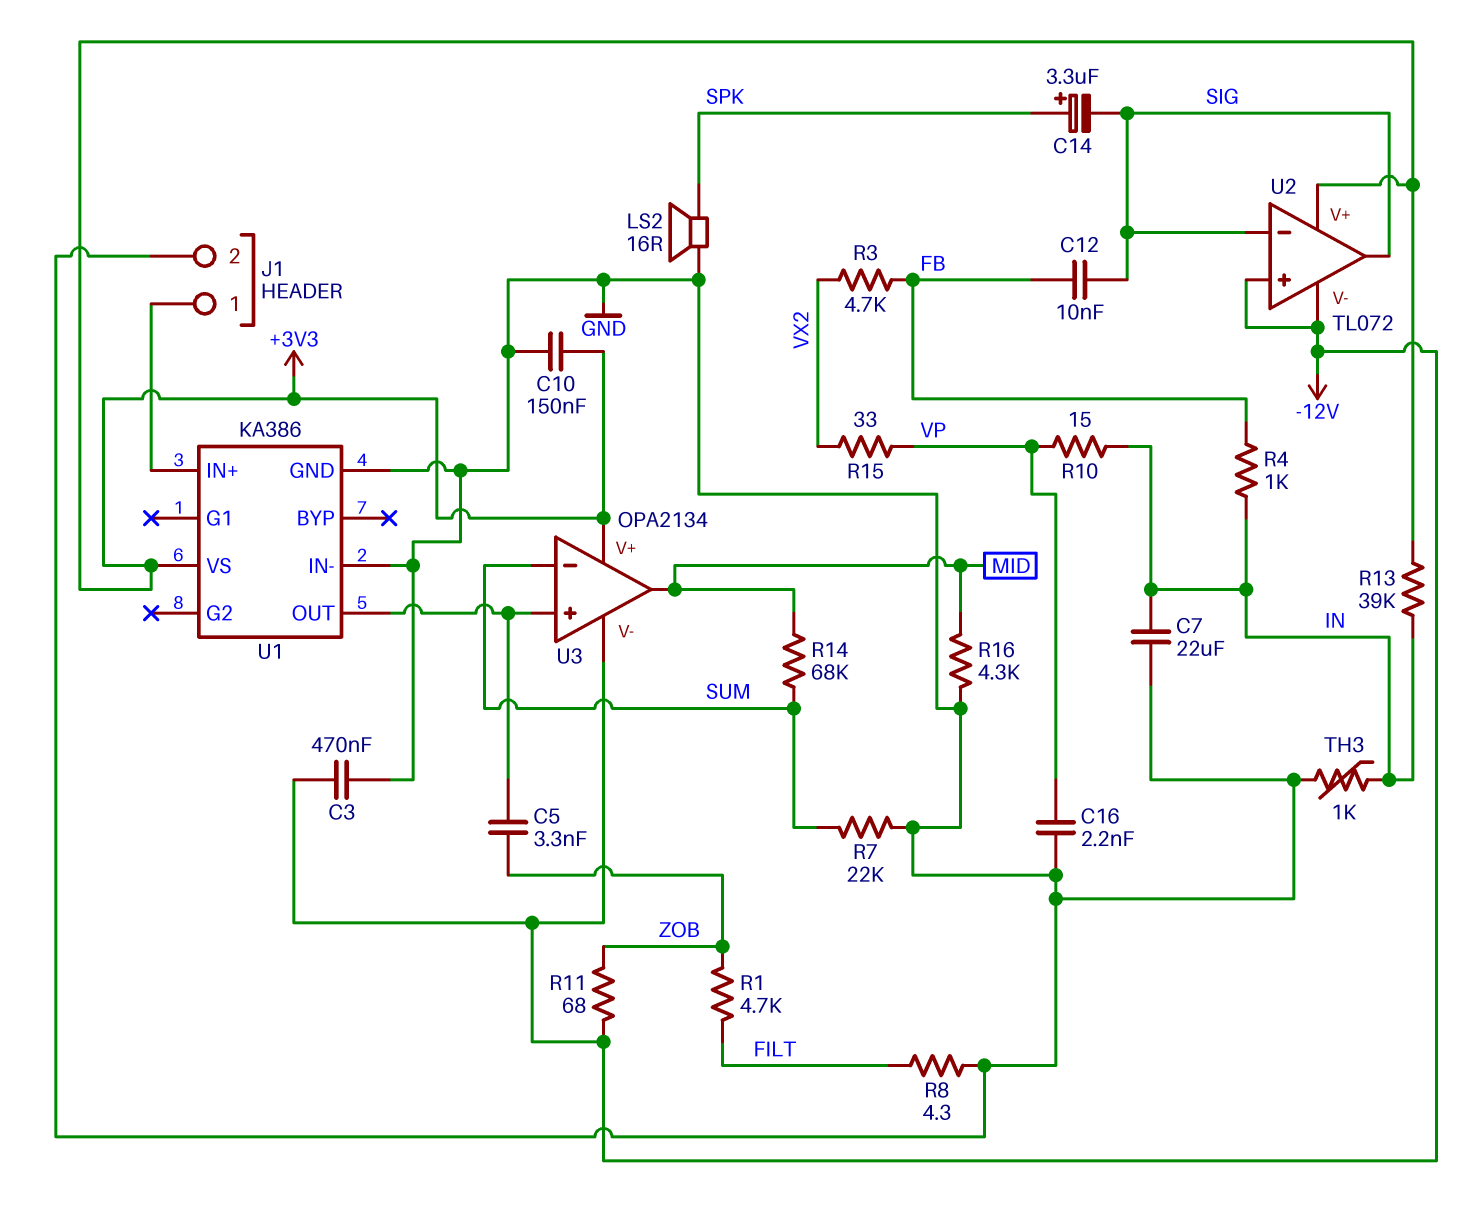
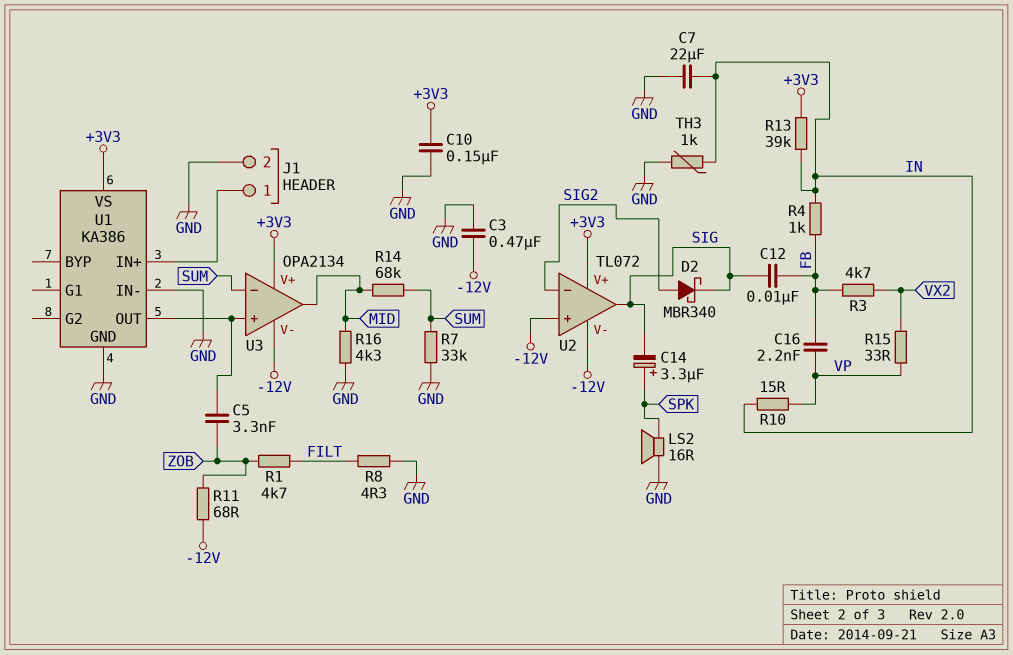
C16: 2.2nF (GND, VP) -> 2.2nF (FB, VP)
D2: none -> schottky MBR340 (A SIG2, K SIG)
R7: 22k (GND, SUM) -> 33k (GND, SUM)
U2 pin in-: SIG -> SIG2

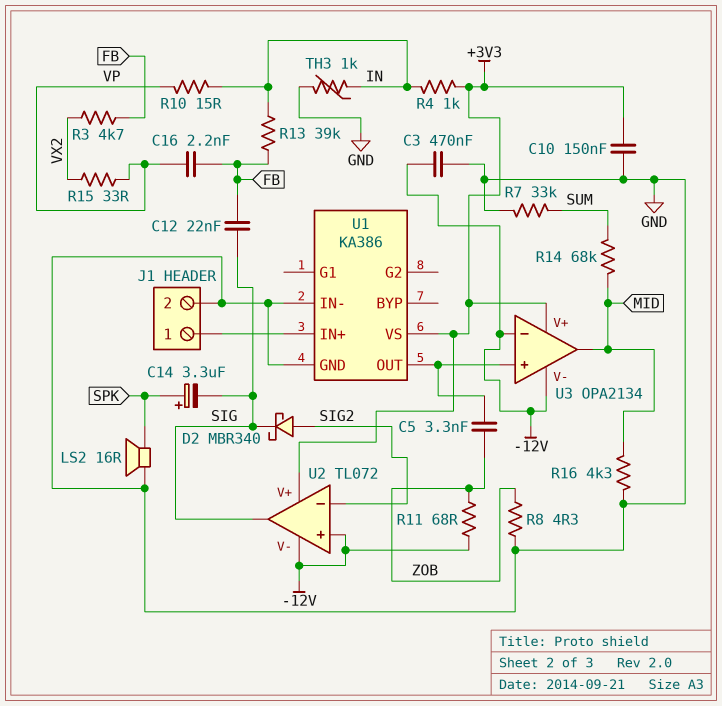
C7: 22uF (GND, IN) -> none
C12: 10nF (FB, SIG) -> 22nF (FB, SIG)
R1: 4.7k (FILT, ZOB) -> none
R4: 1k (FB, IN) -> 1k (+3V3, IN)
R8: 4.3 (FILT, GND) -> 4.3 (GND, ZOB)
R13: 39k (+3V3, IN) -> 39k (FB, IN)
U3 pin in-: SUM -> -12V

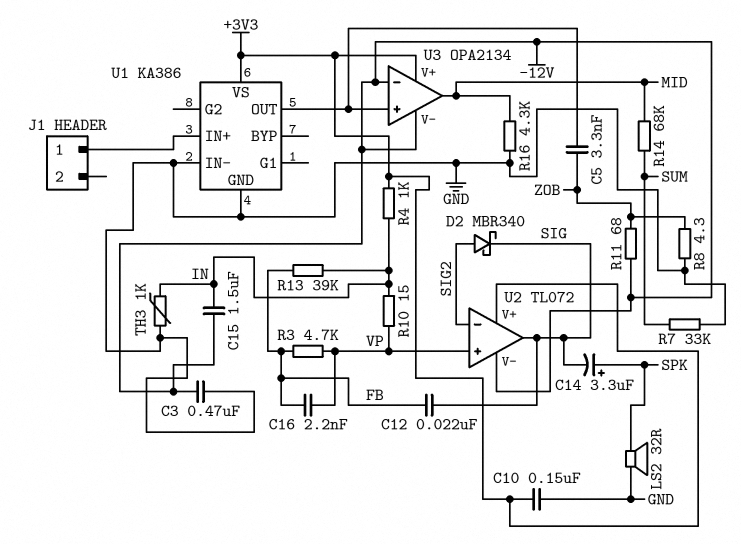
C15: none -> 1.5uF (-12V, IN)
J1 pin 2: GND -> none
LS2: speaker 16R (GND, SPK) -> speaker 32R (GND, SPK)
R3: 4.7k (FB, VX2) -> 4.7k (FB, VP)
R15: 33 (VP, VX2) -> none
U2 pin in+: -12V -> VP

